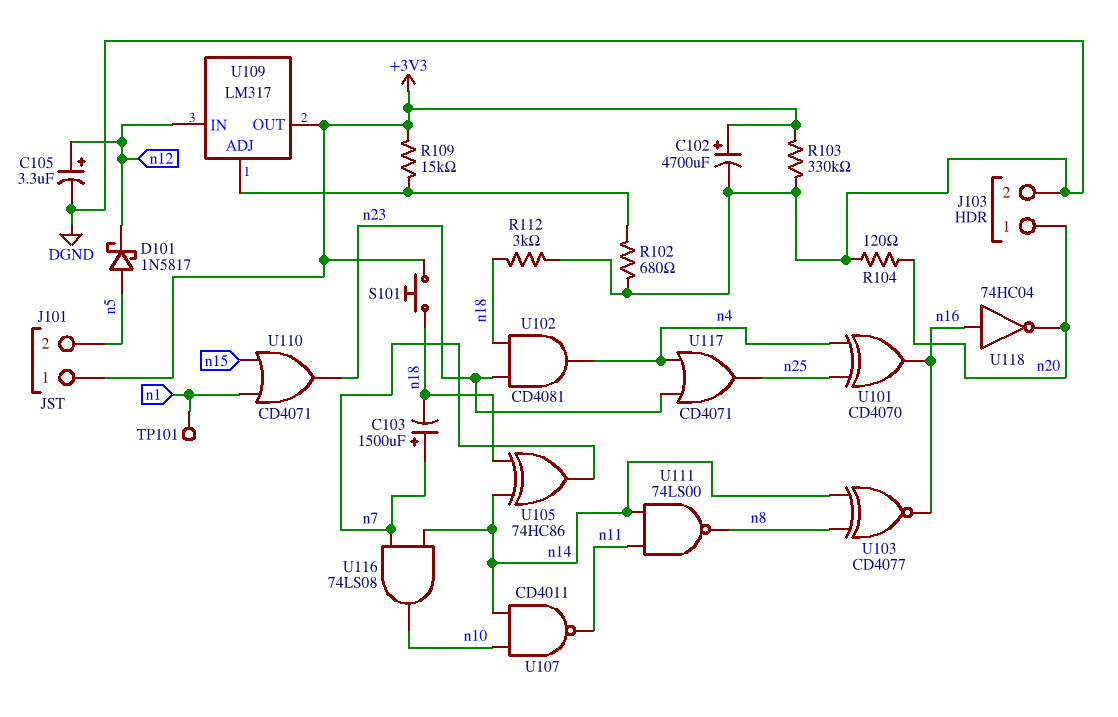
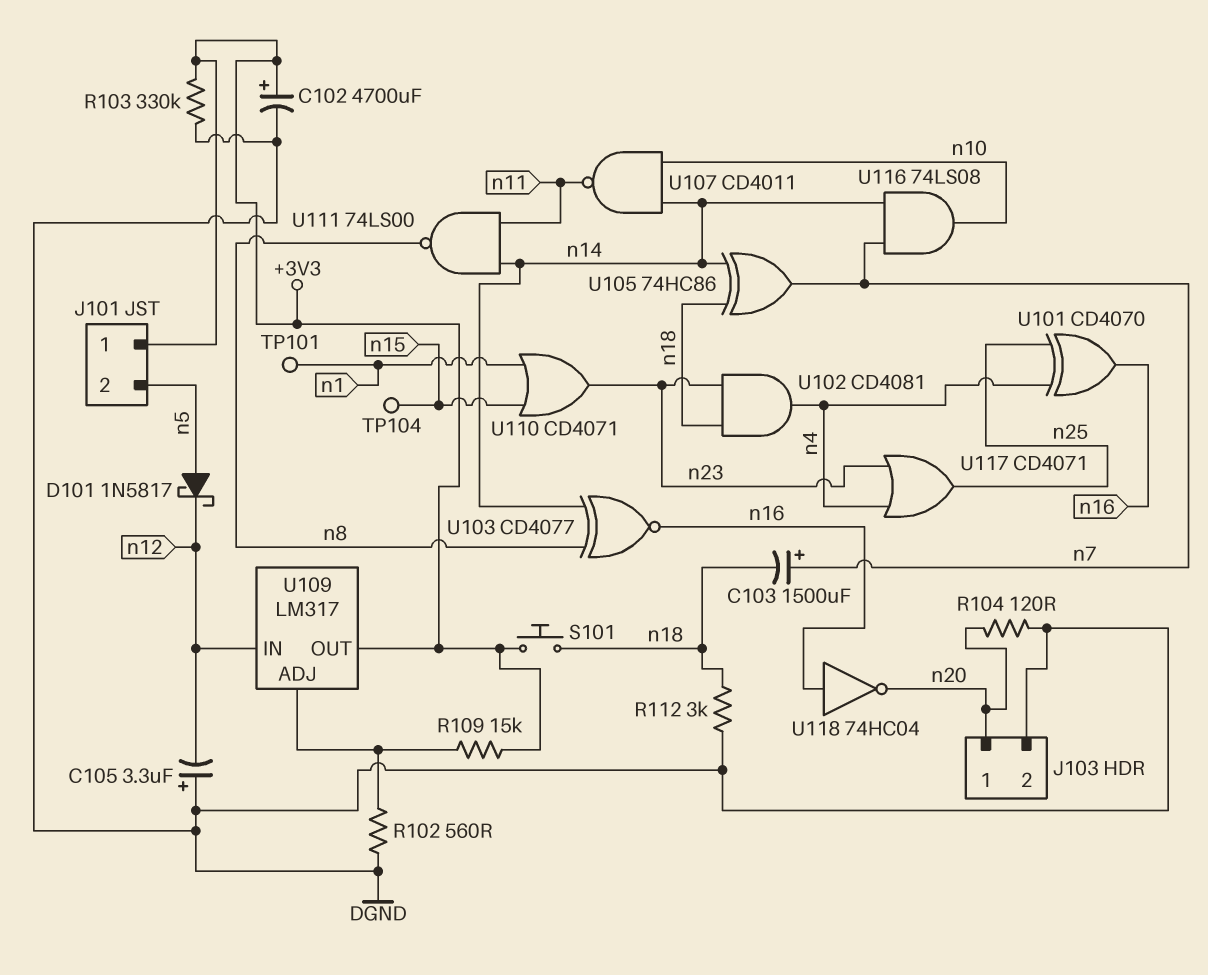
C105: 3.3uF (plus n12, minus DGND) -> 3.3uF (plus DGND, minus n12)
R102: 680 (DGND, U109/ADJ) -> 560 (DGND, U109/ADJ)
TP104: none -> test point (n15)

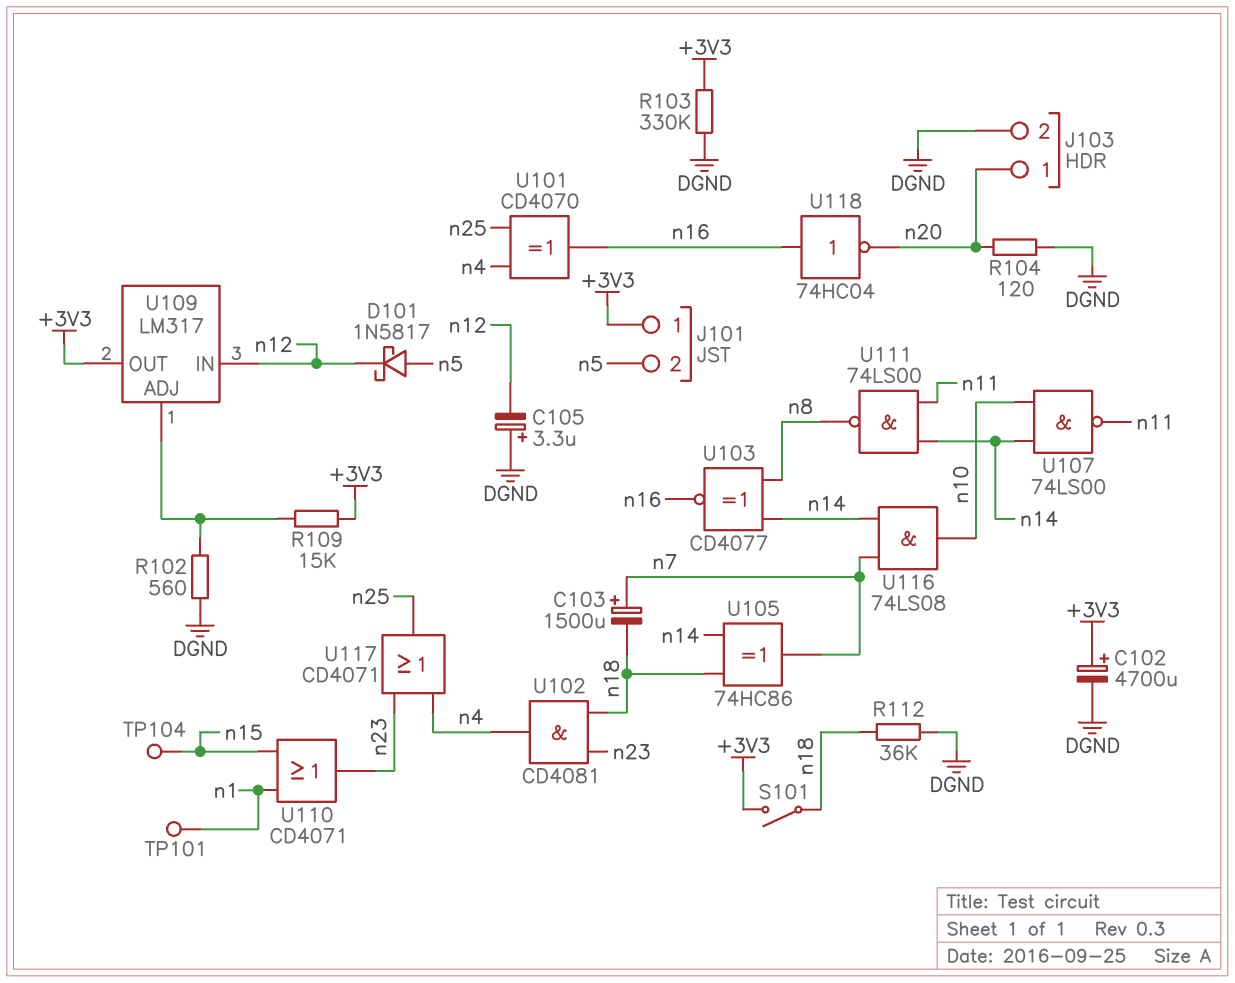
R112: 3k (DGND, n18) -> 36k (DGND, n18)
S101: button (+3V3, n18) -> switch (+3V3, n18)
U107: NAND CD4011 (in n10, in n14, out n11) -> NAND 74LS00 (in n10, in n14, out n11)

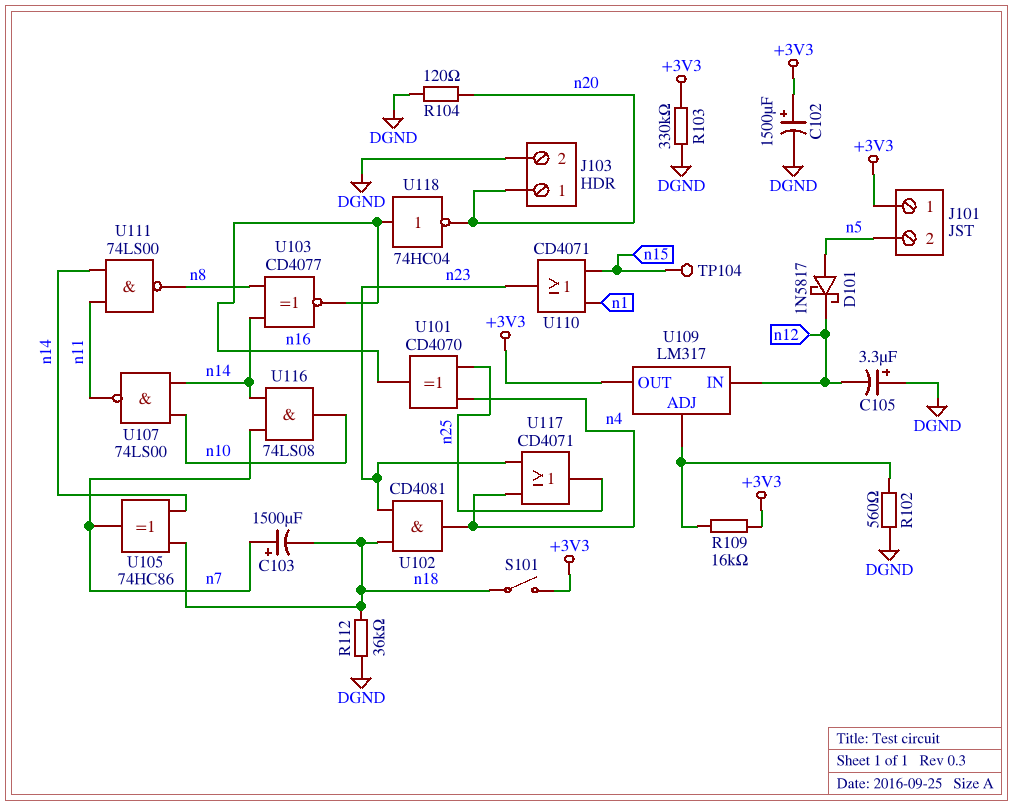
C102: 4700uF (plus +3V3, minus DGND) -> 1500uF (plus +3V3, minus DGND)
R109: 15k (+3V3, U109/ADJ) -> 16k (+3V3, U109/ADJ)
TP101: test point (n1) -> none

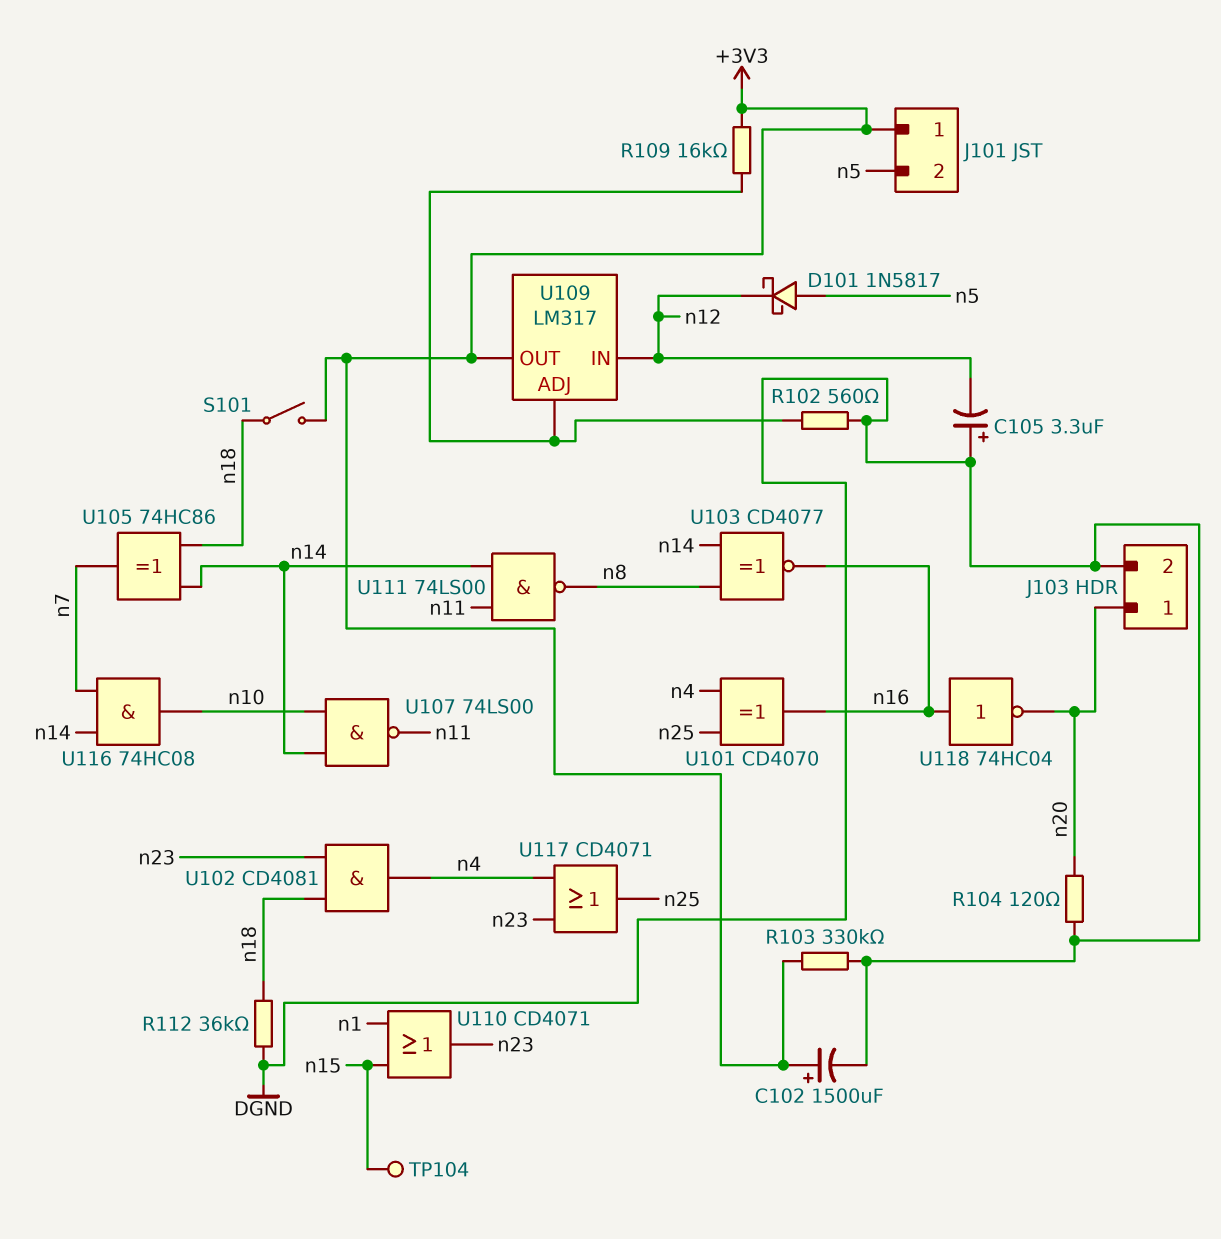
C103: 1500uF (plus n7, minus n18) -> none
U116: AND 74LS08 (in n7, in n14, out n10) -> AND 74HC08 (in n7, in n14, out n10)

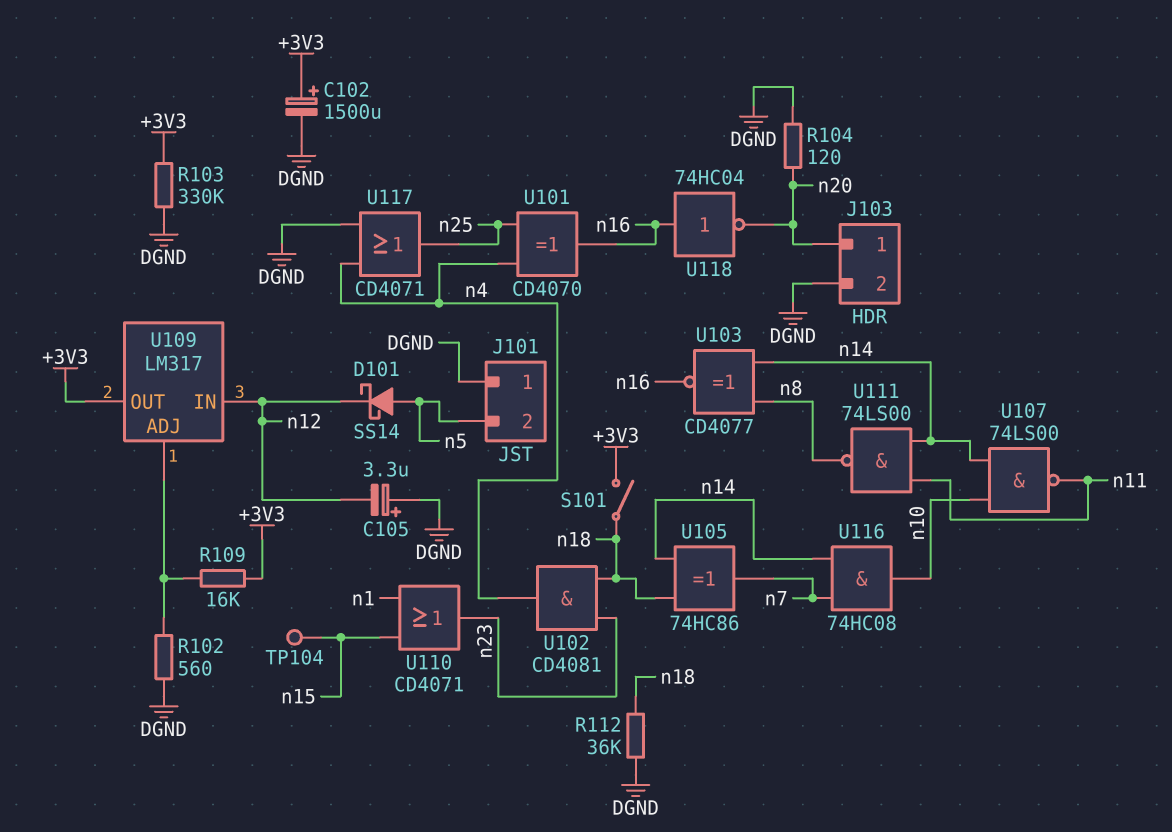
D101: schottky 1N5817 (A n5, K n12) -> schottky SS14 (A n5, K n12)
J101 pin 1: +3V3 -> DGND
U117: OR CD4071 (in n4, in n23, out n25) -> OR CD4071 (in DGND, in n4, out n25)

